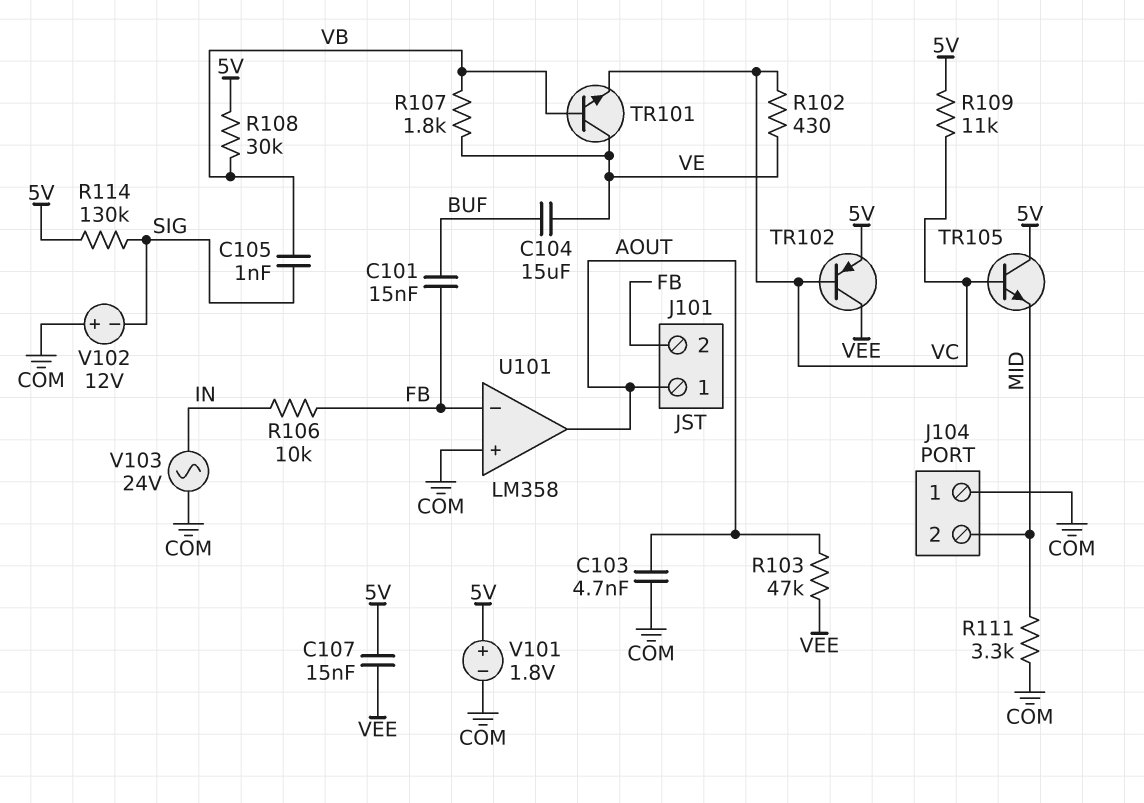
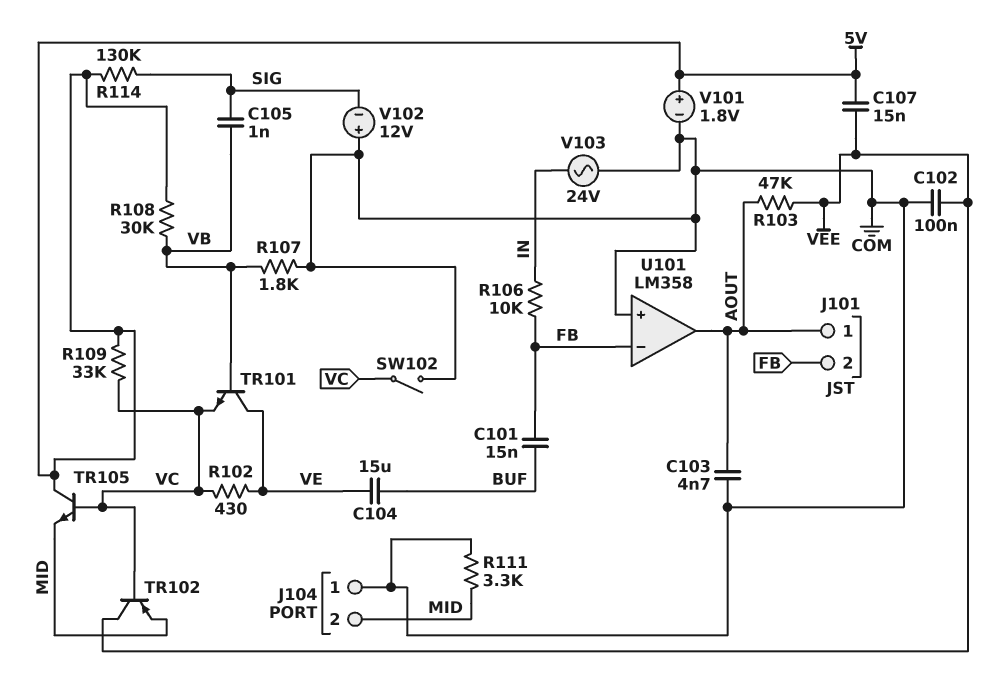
C102: none -> 100nF (COM, VEE)
R107: 1.8k (VB, VE) -> 1.8k (COM, VB)
R109: 11k (5V, VC) -> 33k (5V, VC)
SW102: none -> switch (COM, VC)
TR102: PNP (B VC, C VEE, E 5V) -> PNP (B VC, C VEE, E MID)

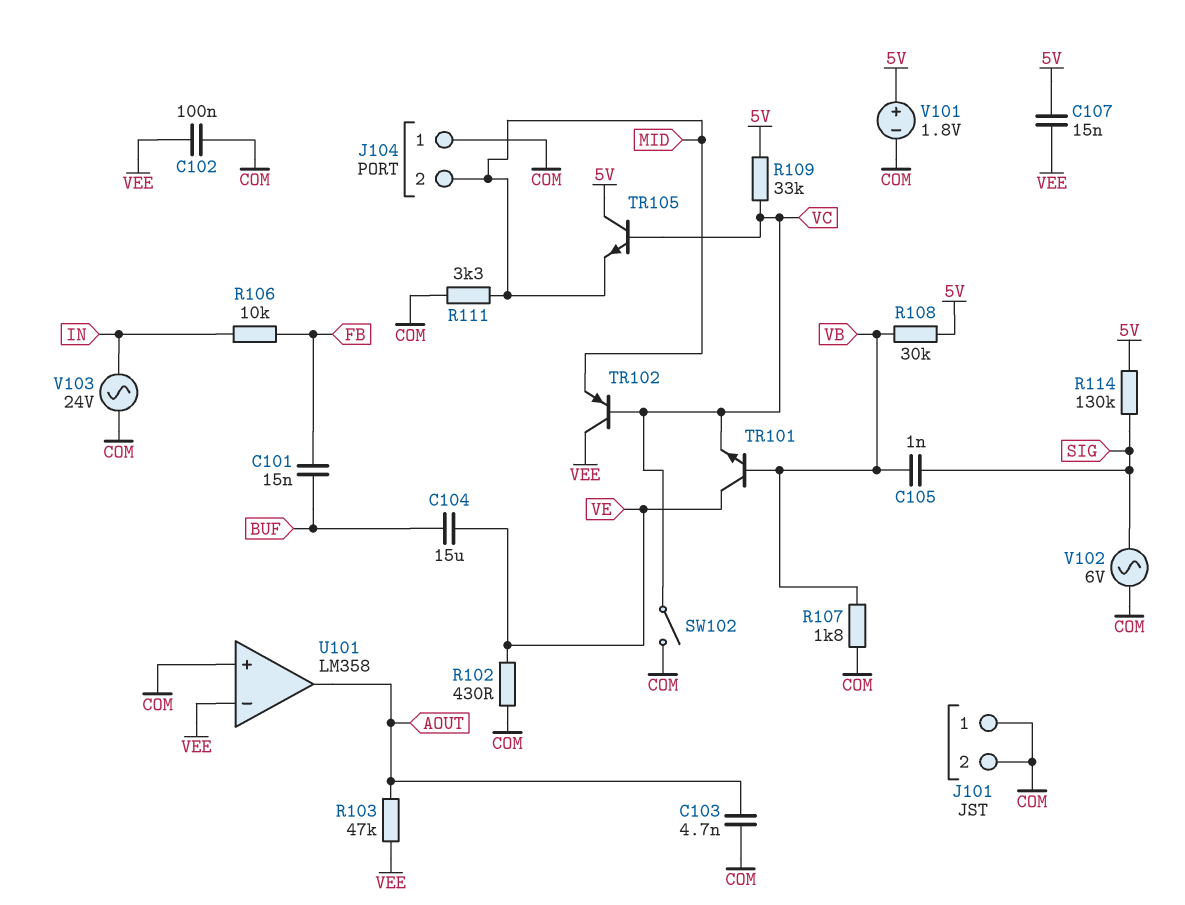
J101 pin 1: AOUT -> COM
J101 pin 2: FB -> COM
R102: 430 (VC, VE) -> 430 (COM, VE)
U101 pin in-: FB -> VEE
V102: 12V (plus COM, minus SIG) -> AC 6V (COM, SIG)

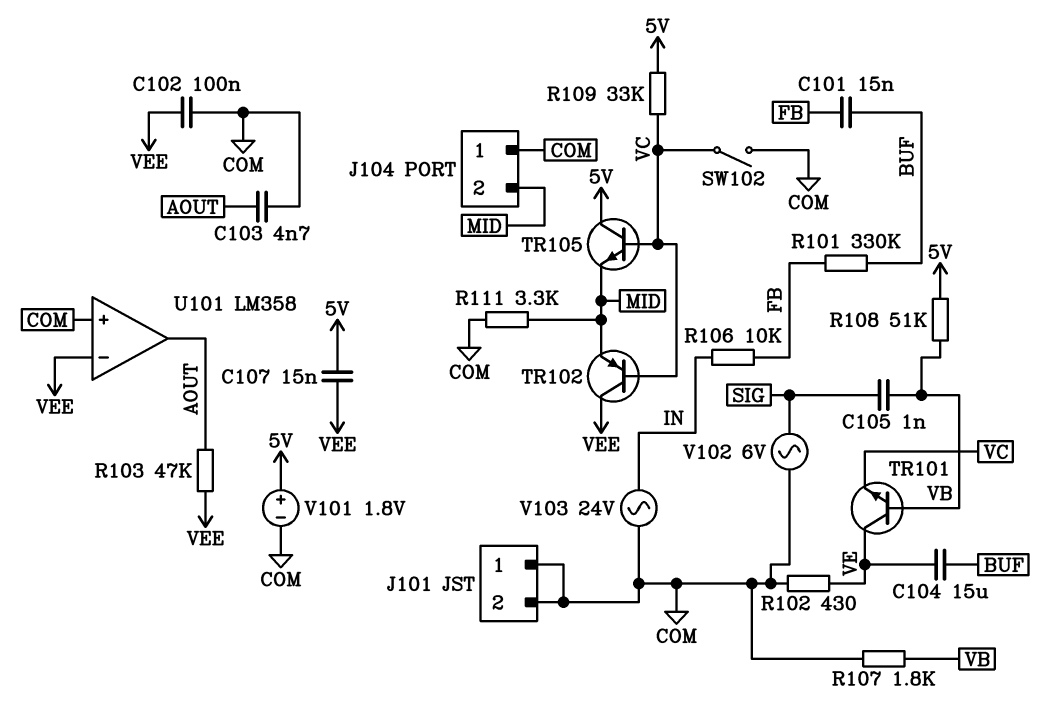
R101: none -> 330k (BUF, FB)
R108: 30k (5V, VB) -> 51k (5V, VB)
R114: 130k (5V, SIG) -> none

